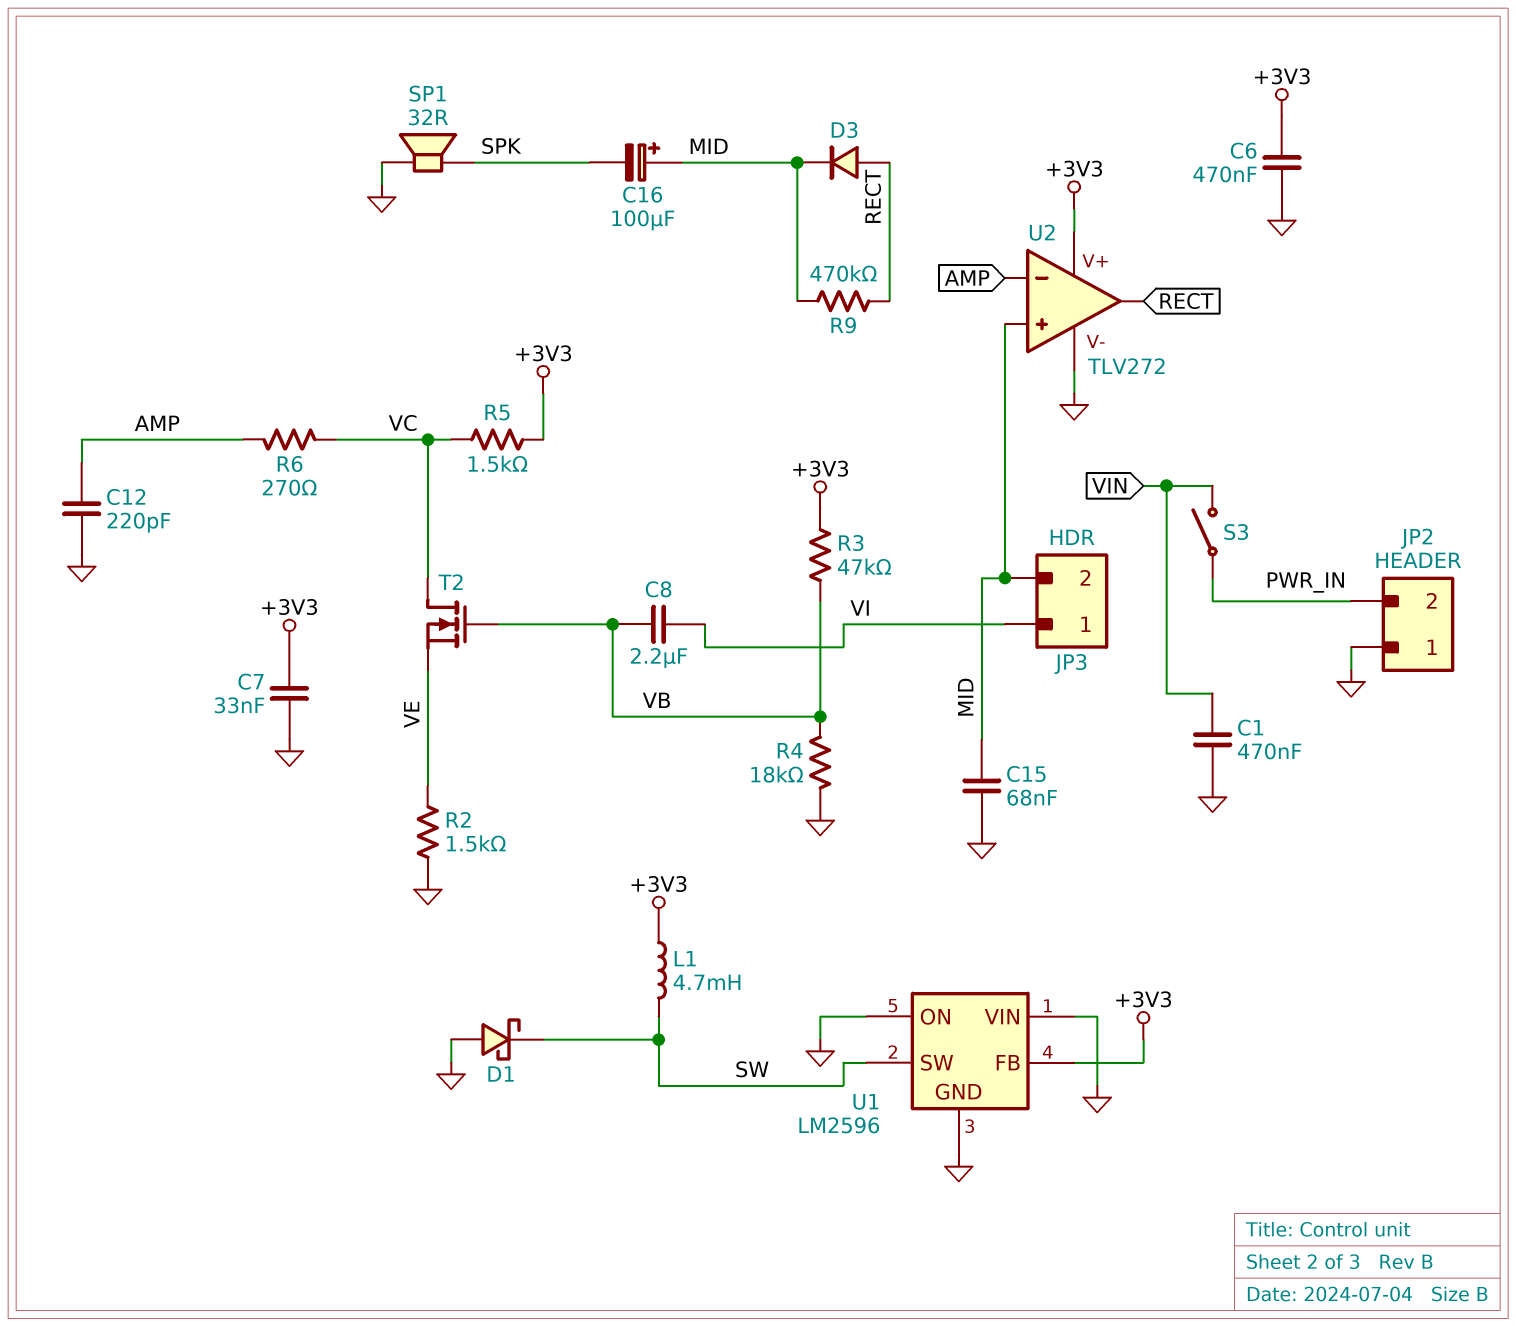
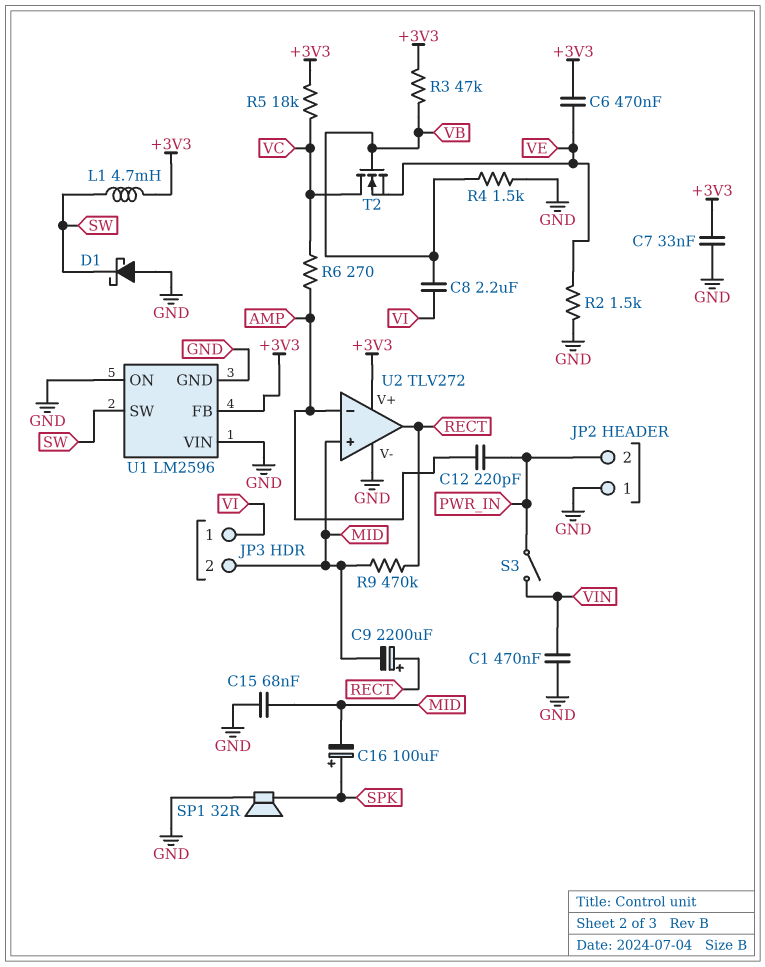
C6: 470nF (+3V3, GND) -> 470nF (+3V3, VE)
C9: none -> 2200uF (plus RECT, minus MID)
C12: 220pF (AMP, GND) -> 220pF (AMP, PWR_IN)
C16: 100uF (plus MID, minus SPK) -> 100uF (plus SPK, minus MID)
D3: diode (A RECT, K MID) -> none
R4: 18k (GND, VB) -> 1.5k (GND, VB)
R5: 1.5k (+3V3, VC) -> 18k (+3V3, VC)

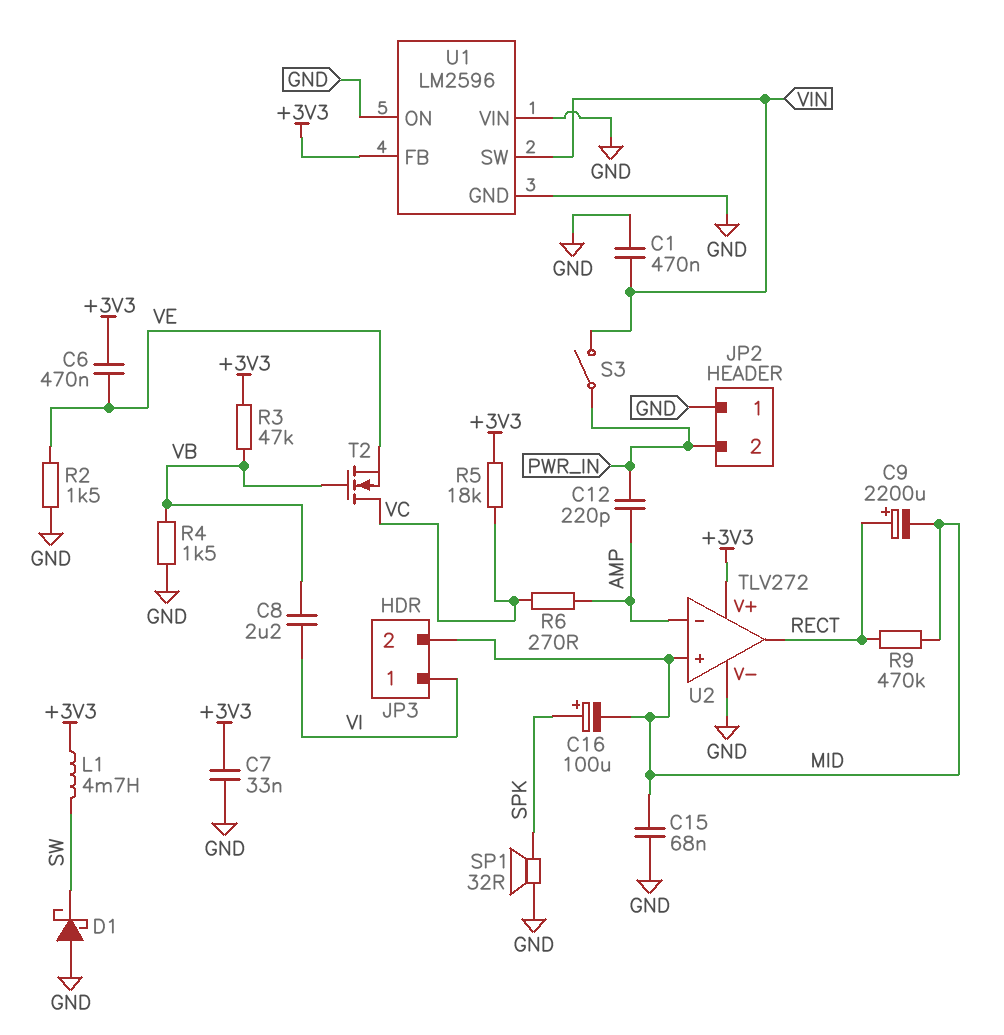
U1 pin SW: SW -> VIN

